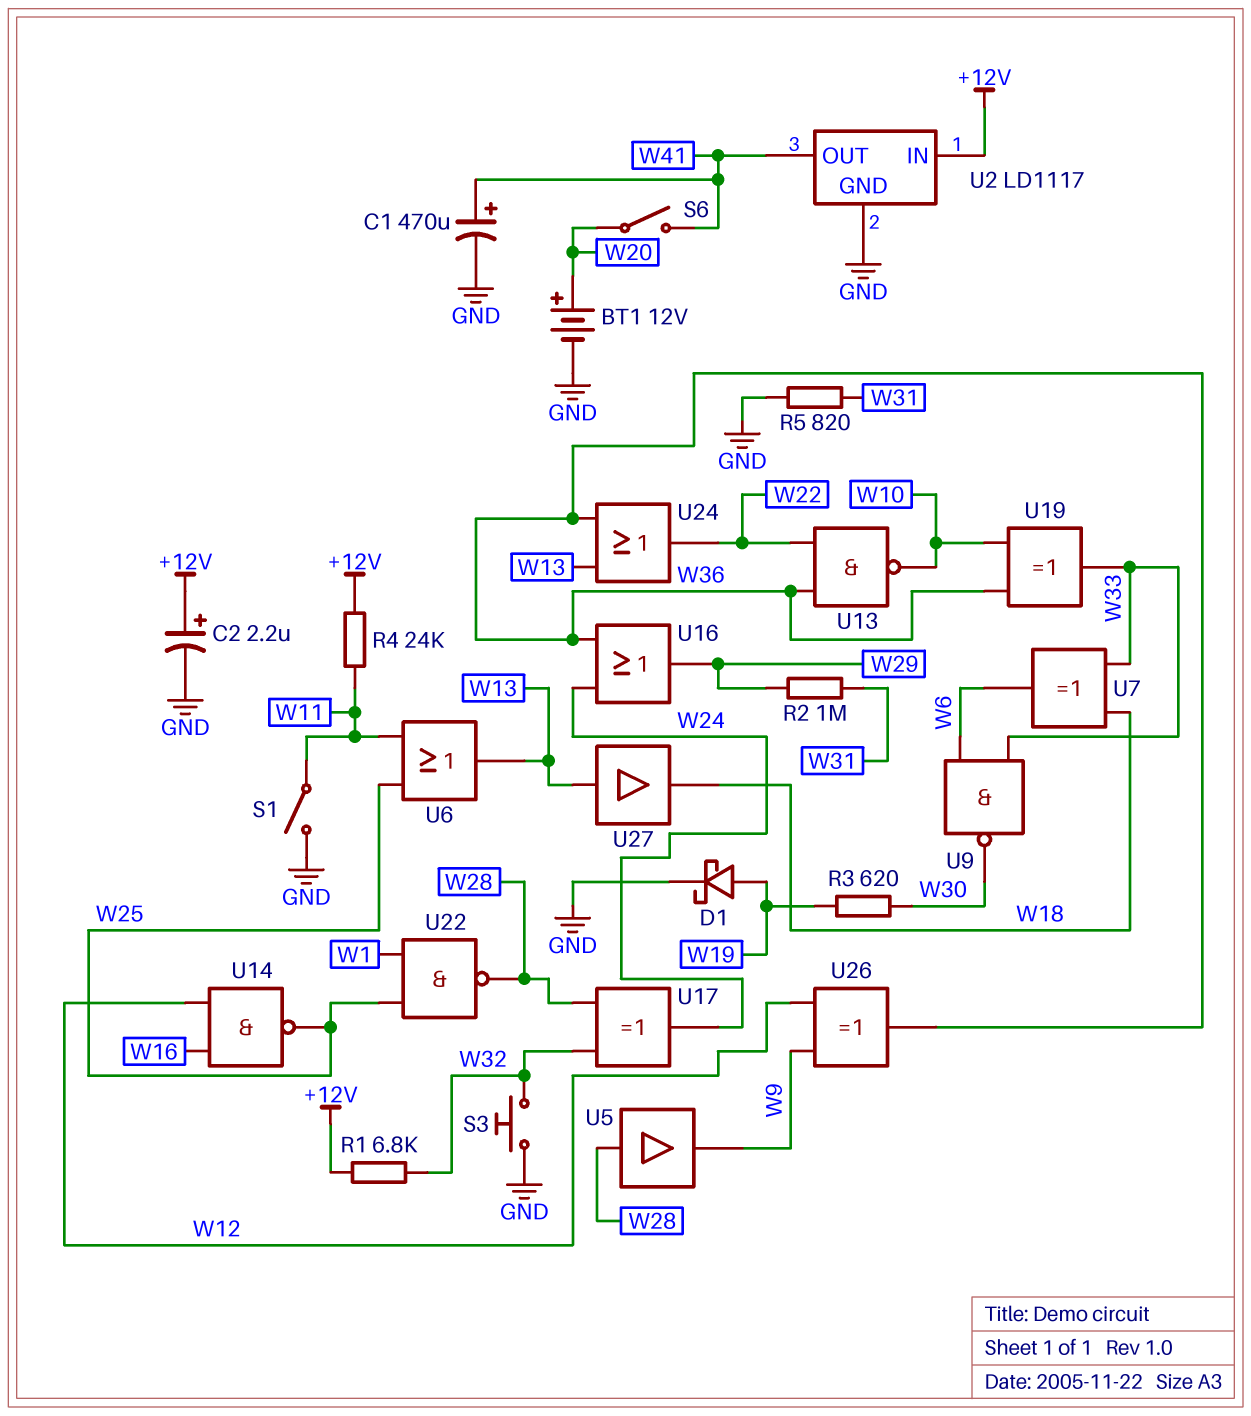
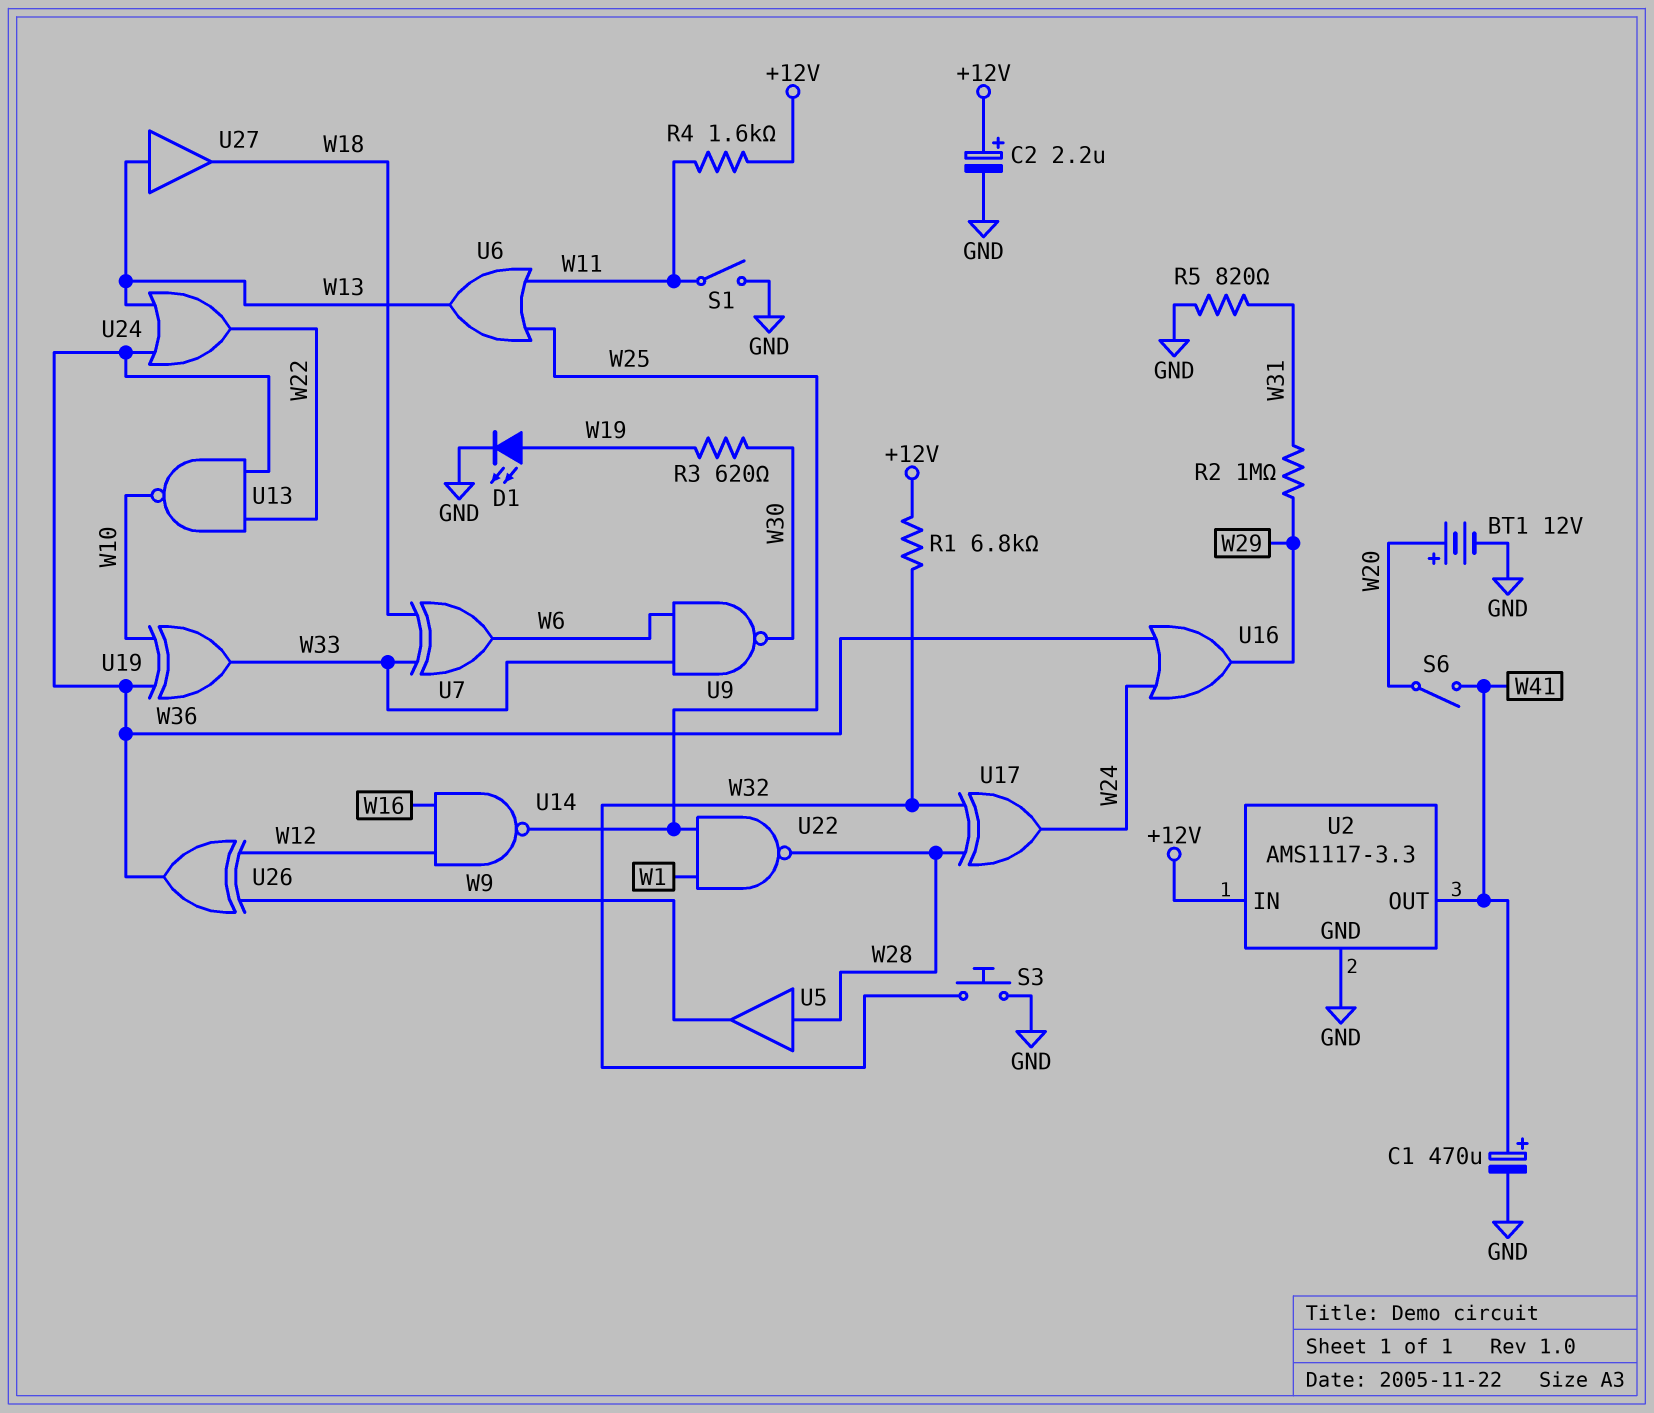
D1: schottky (A W19, K GND) -> LED (A W19, K GND)
R4: 24k (+12V, W11) -> 1.6k (+12V, W11)
U2: LD1117 -> AMS1117-3.3

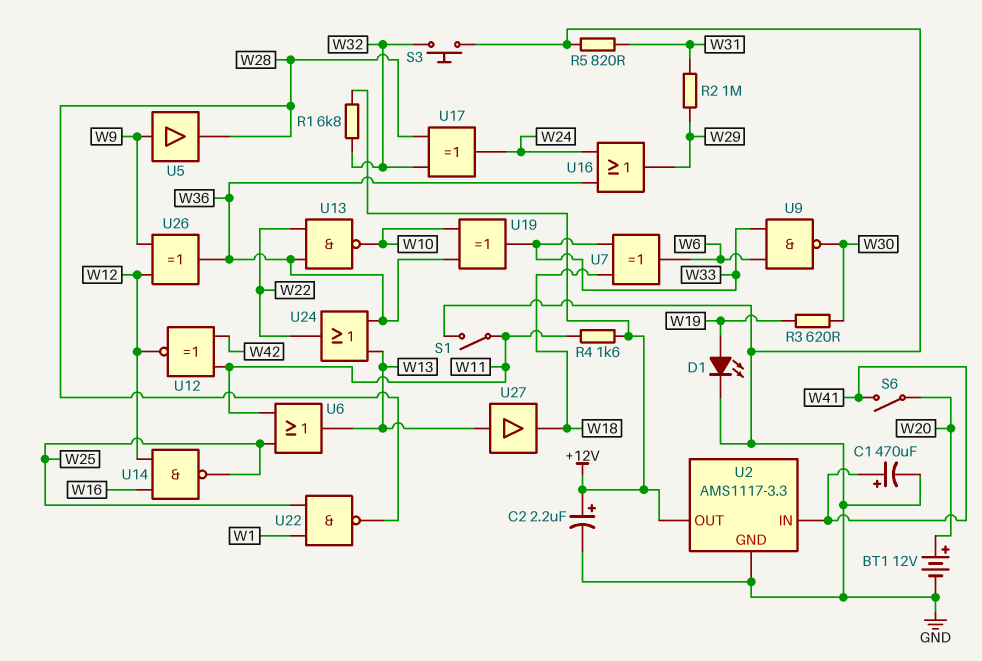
U2 pin IN: +12V -> W41
U2 pin OUT: W41 -> +12V
U5: buffer (in W28, out W9) -> buffer (in W9, out W28)
U12: none -> XNOR (in W11, in W42, out W12)

